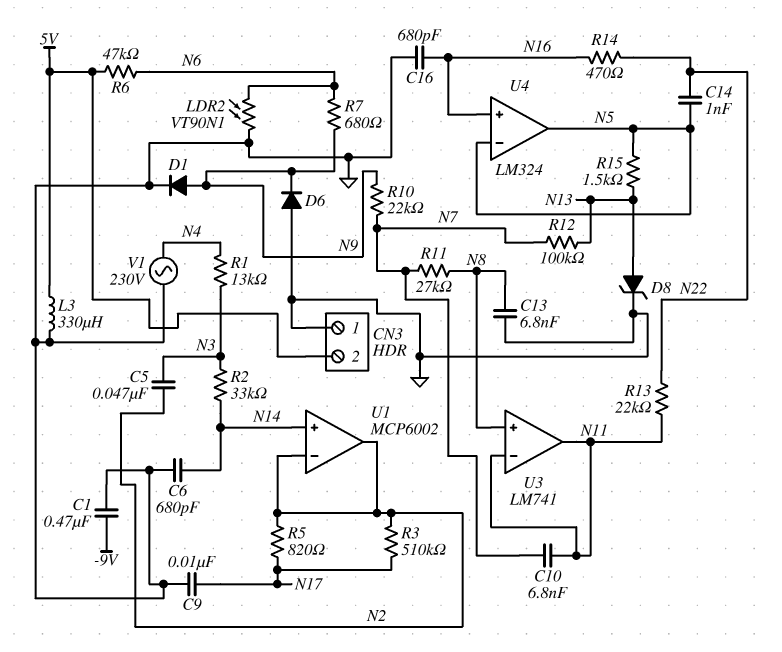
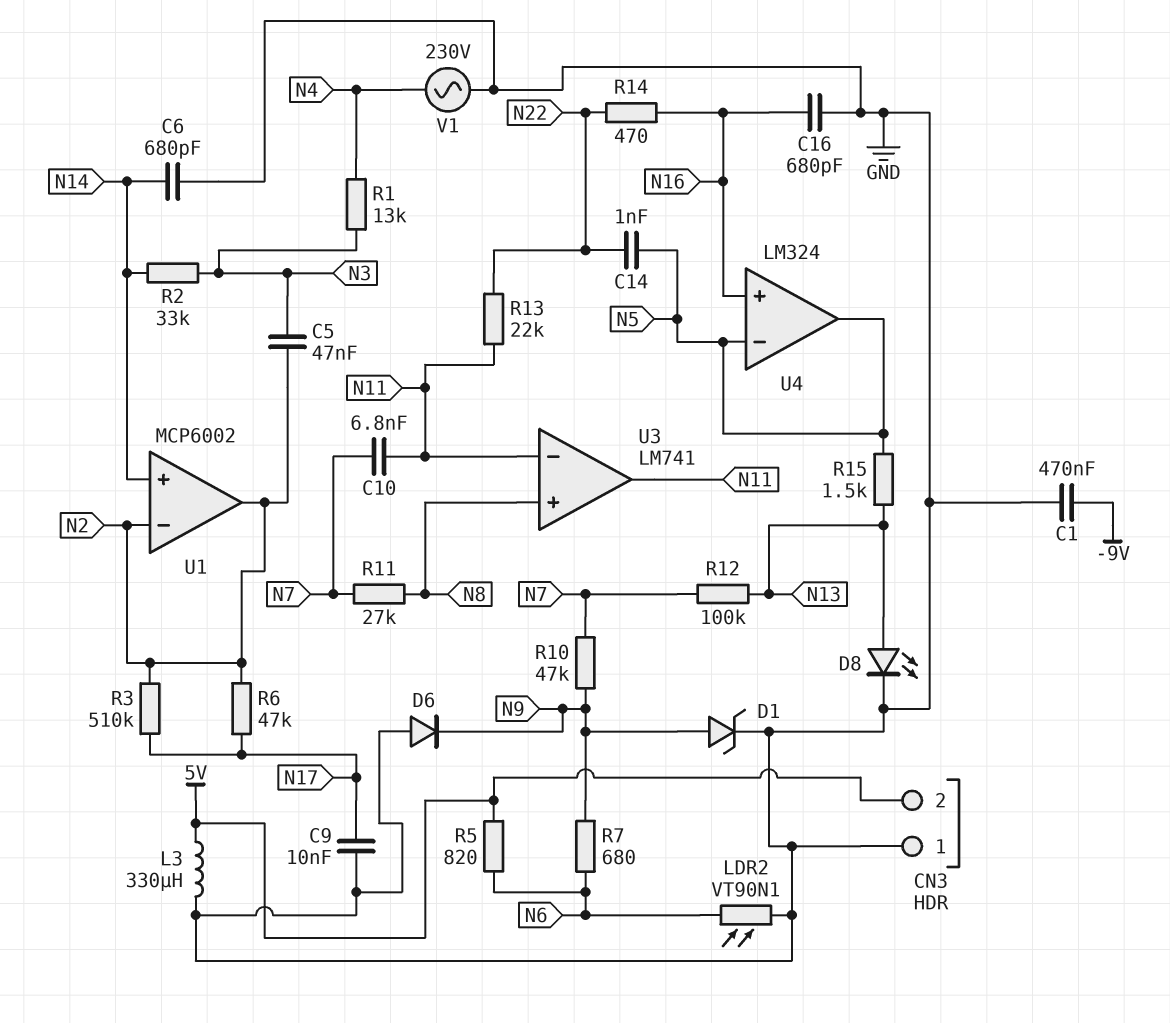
C13: 6.8nF (GND, N8) -> none
D1: diode (A N9, K GND) -> zener (A N9, K GND)
D8: zener (A N13, K GND) -> LED (A N13, K GND)
R5: 820 (N2, N17) -> 820 (5V, N6)
R6: 47k (5V, N6) -> 47k (N2, N17)
R10: 22k (N7, N9) -> 47k (N7, N9)

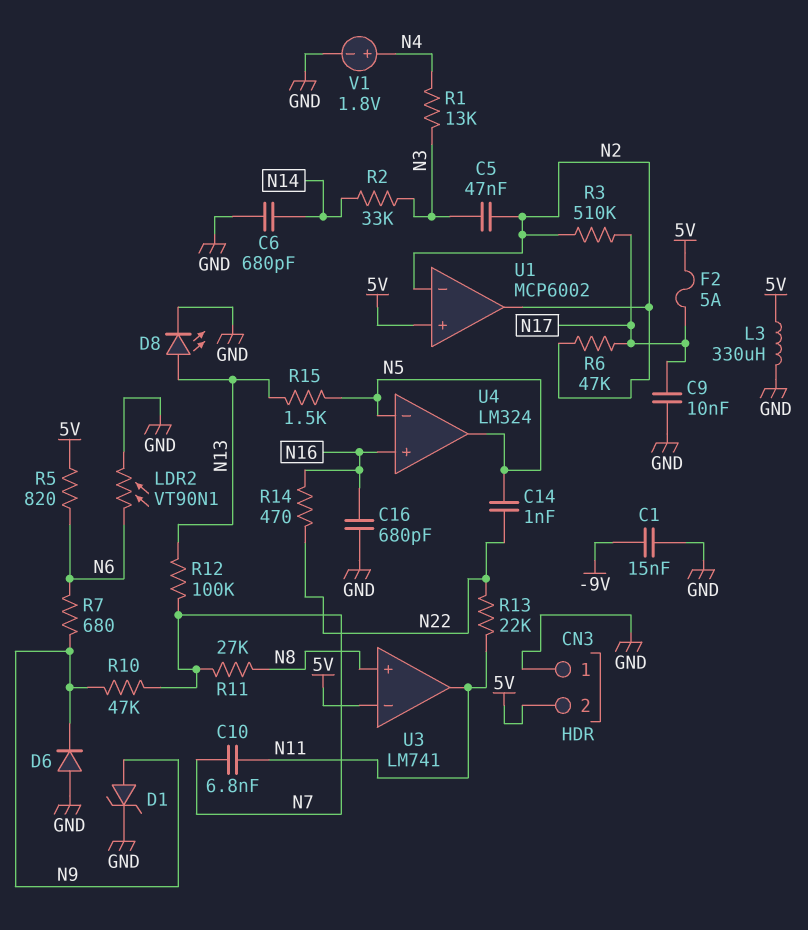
C1: 470nF (-9V, GND) -> 15nF (-9V, GND)
F2: none -> 5A (5V, N17)
U1 pin in+: N14 -> 5V
U3 pin in-: N11 -> 5V
V1: AC 230V (GND, N4) -> 1.8V (plus N4, minus GND)

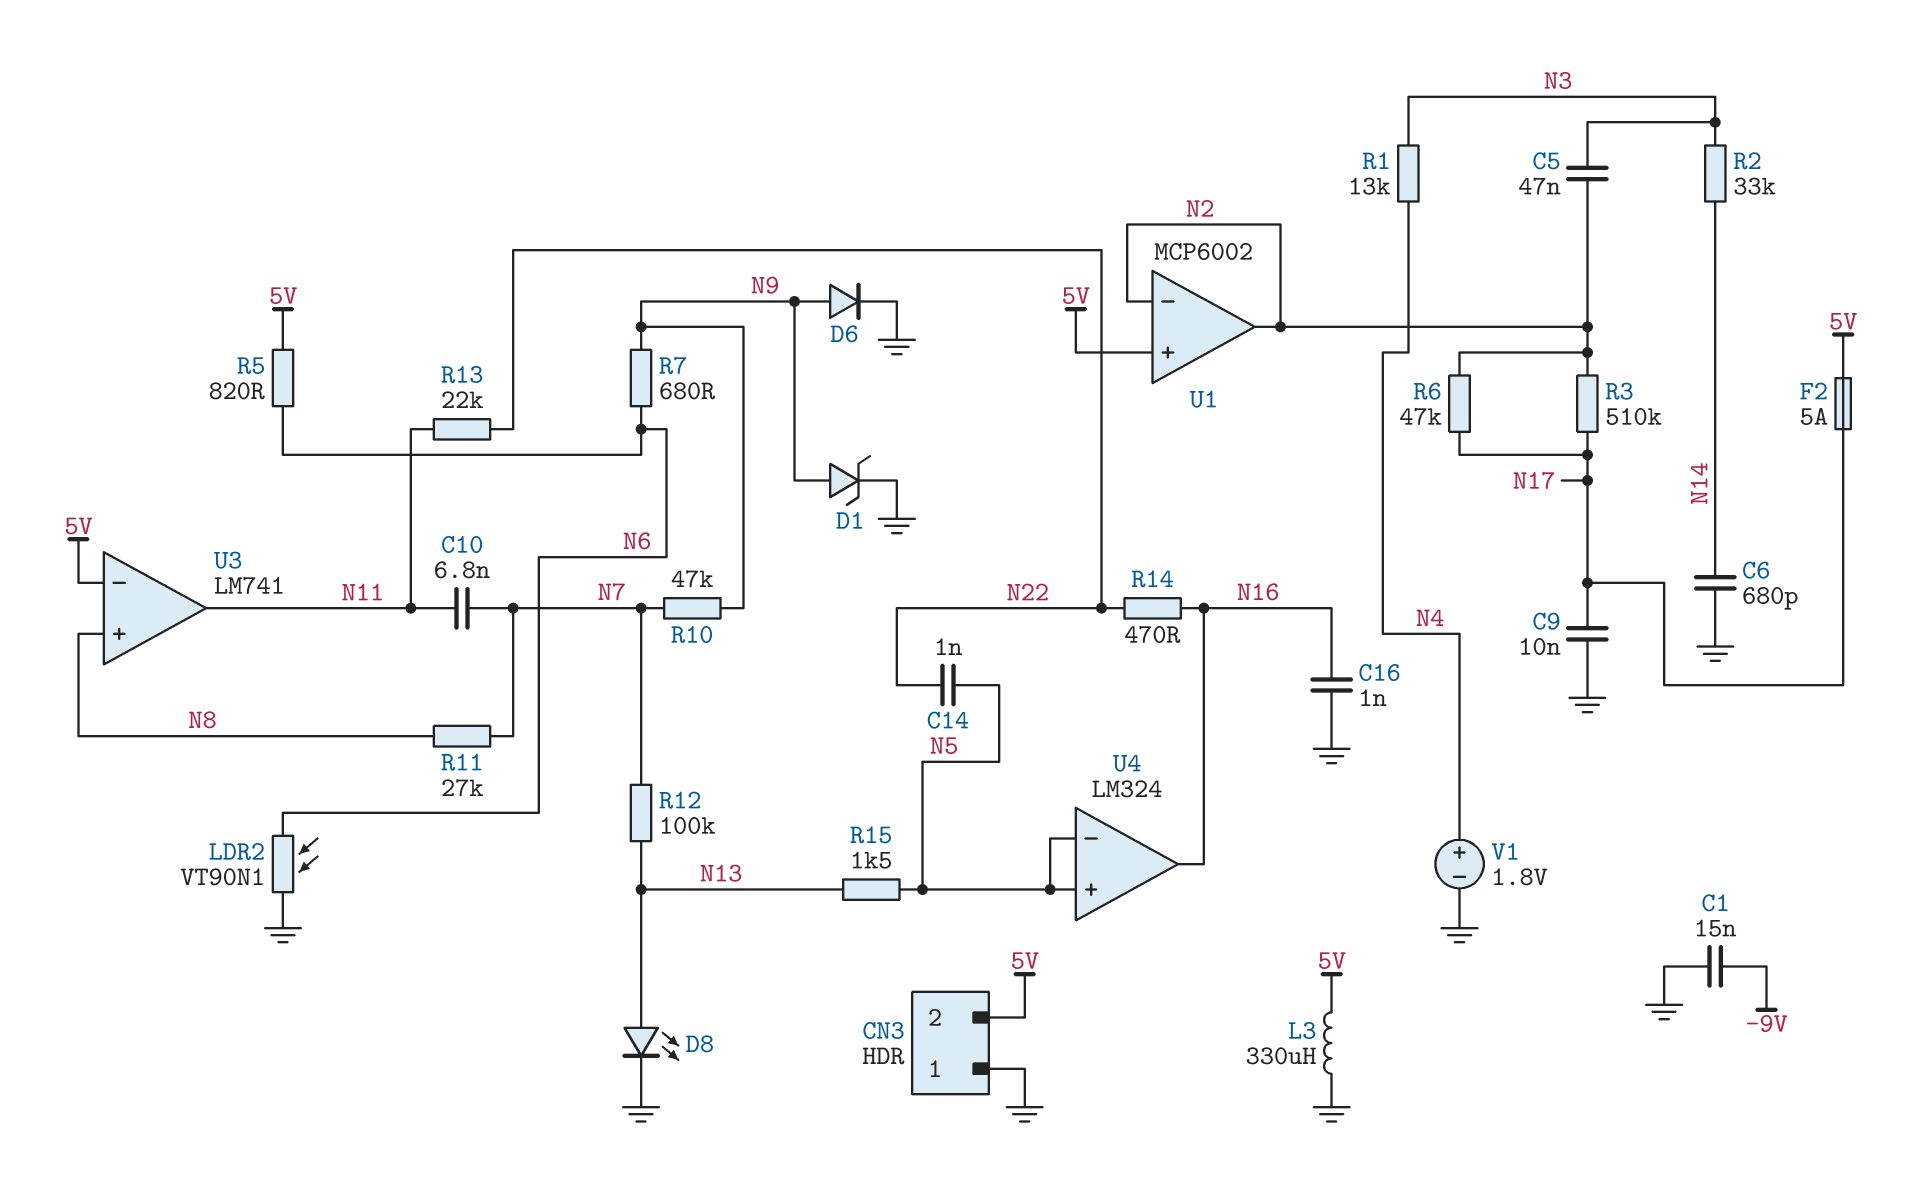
C16: 680pF (GND, N16) -> 1nF (GND, N16)
D6: diode (A GND, K N9) -> diode (A N9, K GND)
U4 pin in+: N16 -> N5
U4 pin out: N5 -> N16

